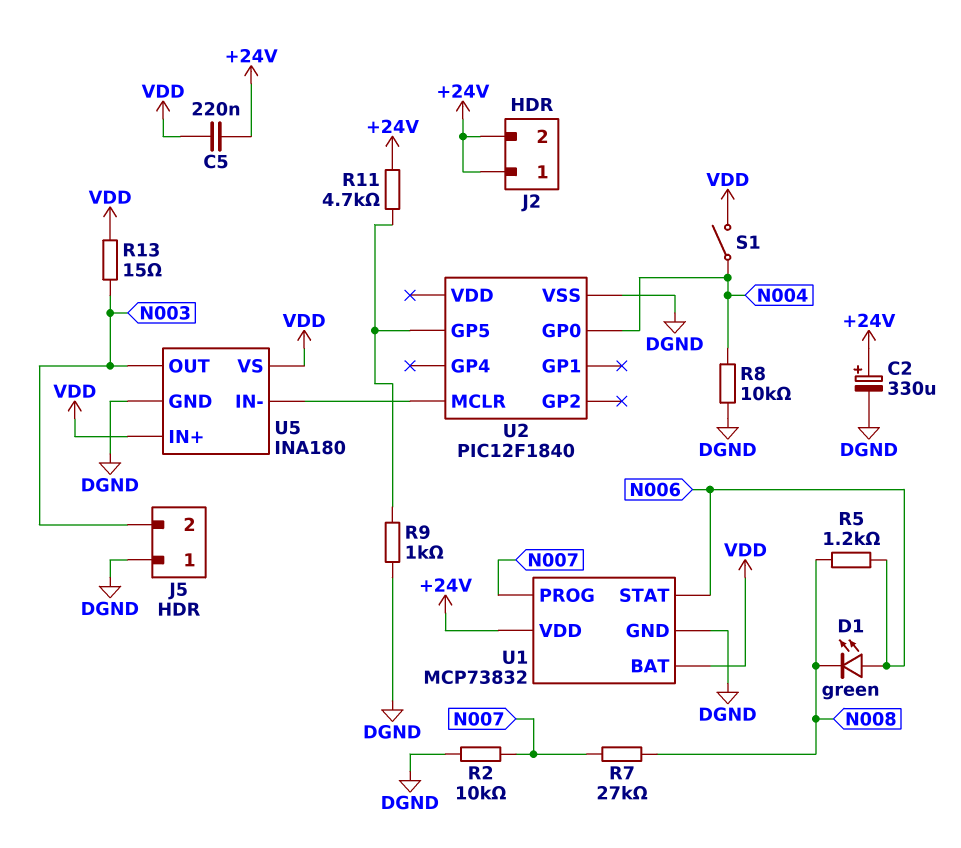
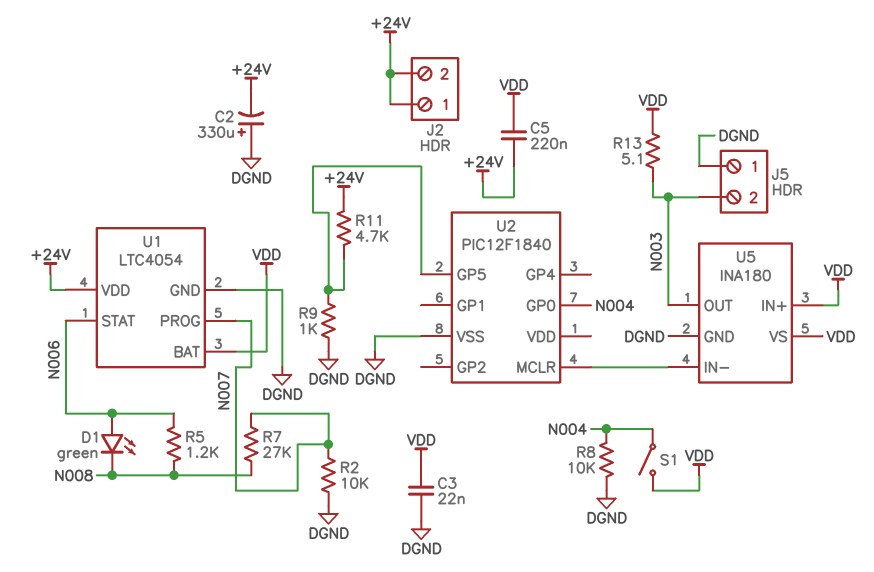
C2: 330uF (plus +24V, minus DGND) -> 330uF (plus DGND, minus +24V)
C3: none -> 22nF (DGND, VDD)
R13: 15 (N003, VDD) -> 5.1 (N003, VDD)
U1: MCP73832 -> LTC4054

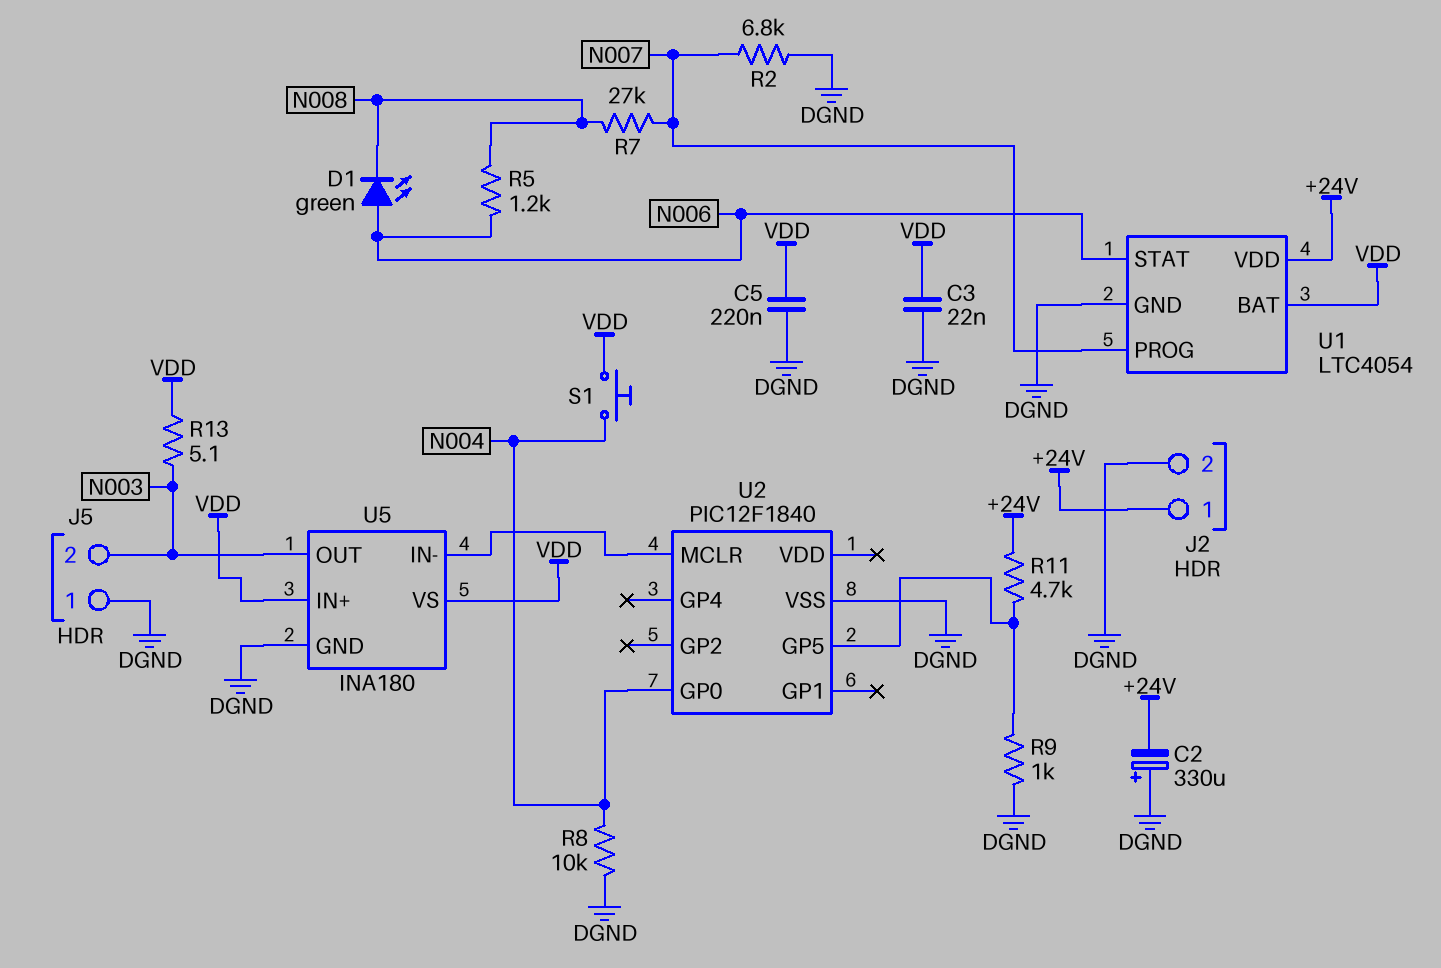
C5: 220nF (+24V, VDD) -> 220nF (DGND, VDD)
J2 pin 2: +24V -> DGND
R2: 10k (DGND, N007) -> 6.8k (DGND, N007)
S1: switch (N004, VDD) -> button (N004, VDD)

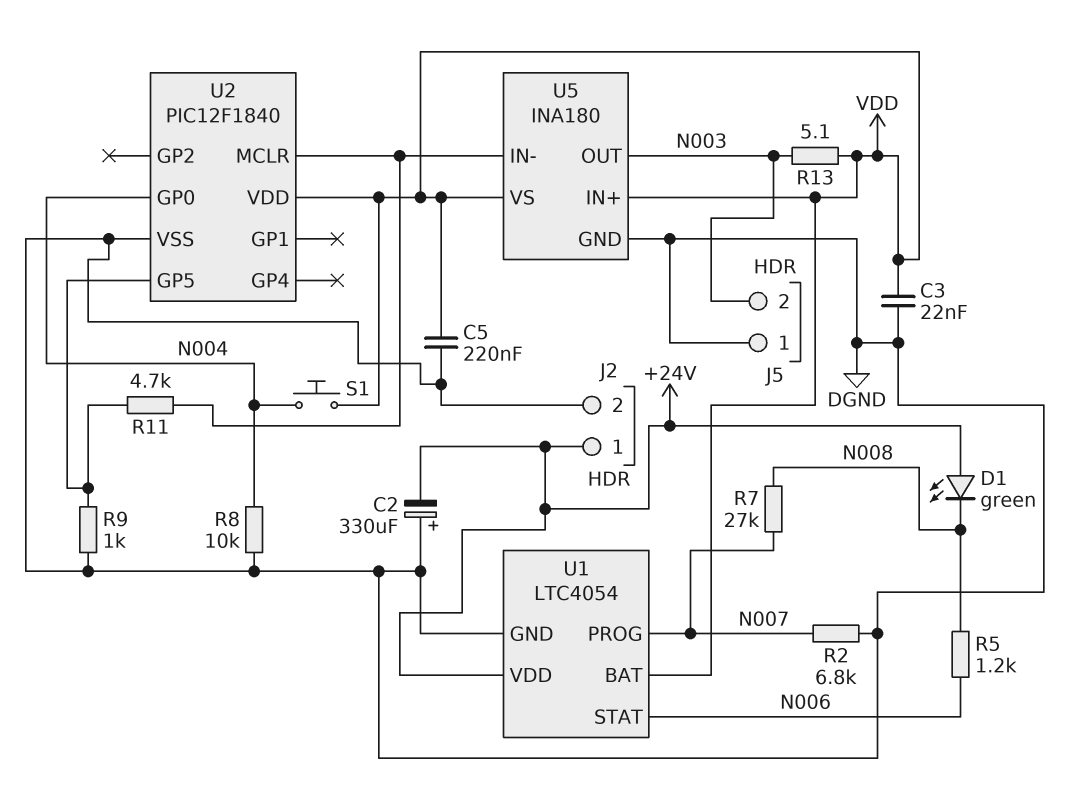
D1: LED green (A N006, K N008) -> LED green (A +24V, K N008)
R11: 4.7k (+24V, U2/GP5) -> 4.7k (U2/GP5, U2/MCLR)
U2 pin VDD: none -> VDD

